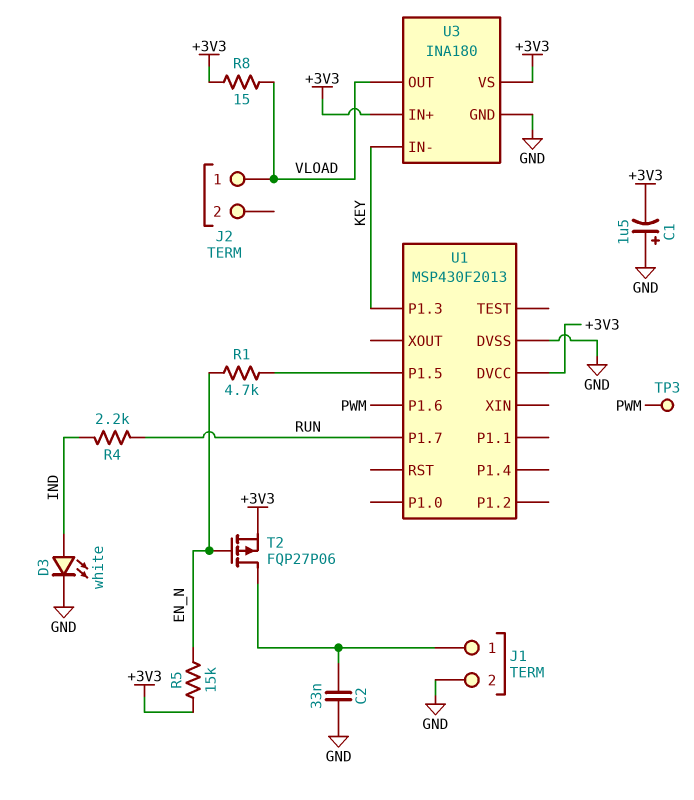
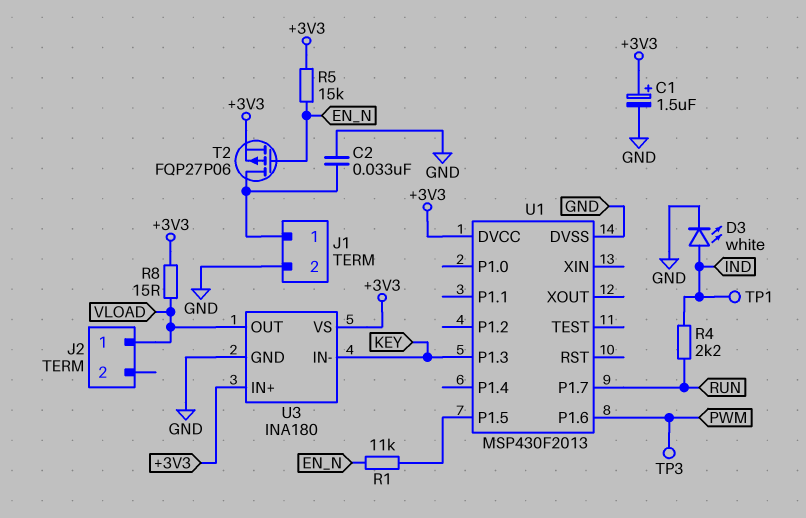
C1: 1.5uF (plus GND, minus +3V3) -> 1.5uF (plus +3V3, minus GND)
R1: 4.7k (EN_N, U1/P1.5) -> 11k (EN_N, U1/P1.5)
TP1: none -> test point (IND)

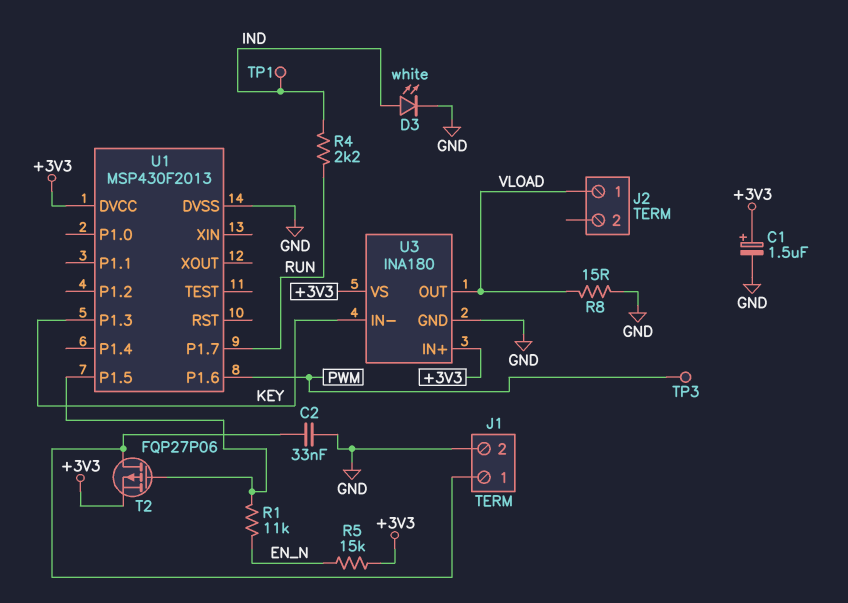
R8: 15 (+3V3, VLOAD) -> 15 (GND, VLOAD)
T2: PMOS FQP27P06 (G EN_N, D J1/1, S +3V3) -> PMOS FQP27P06 (G U1/P1.5, D J1/1, S +3V3)

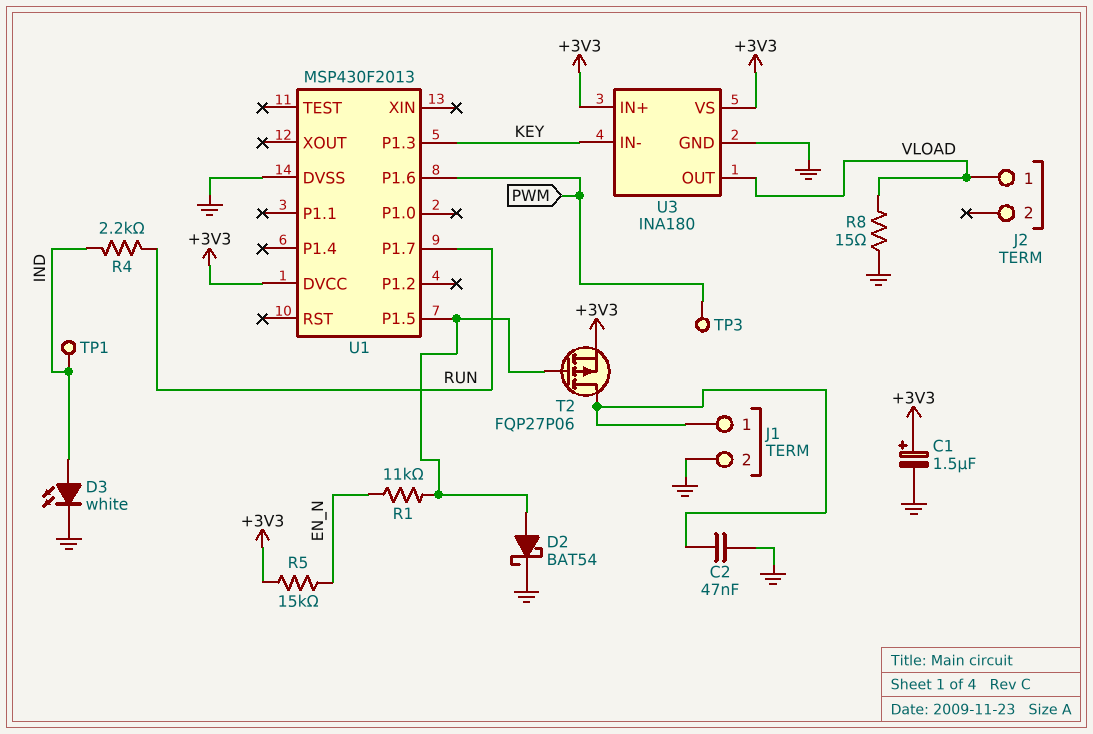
C2: 33nF (GND, J1/1) -> 47nF (GND, J1/1)
D2: none -> schottky BAT54 (A U1/P1.5, K GND)

